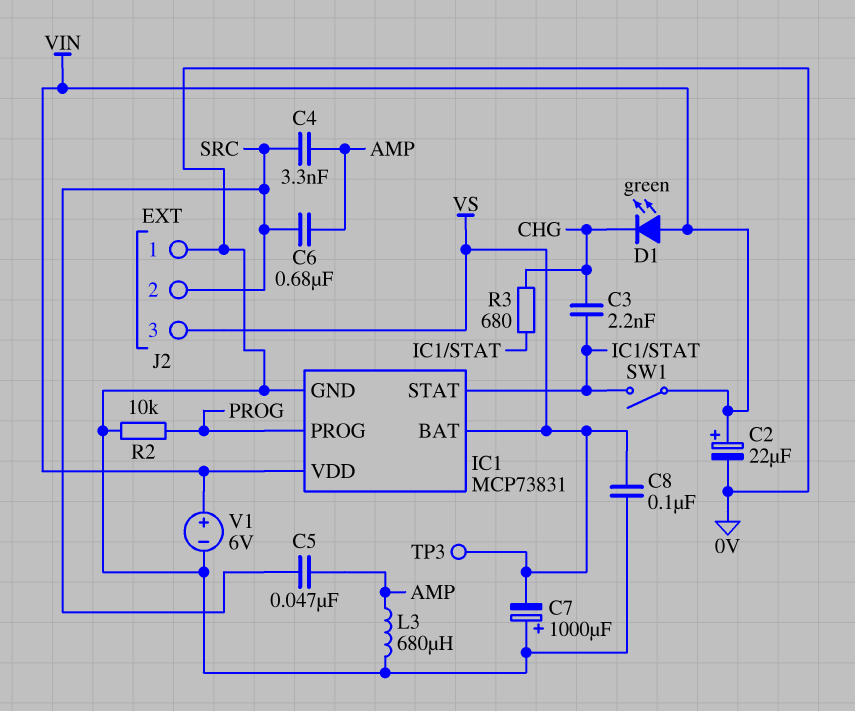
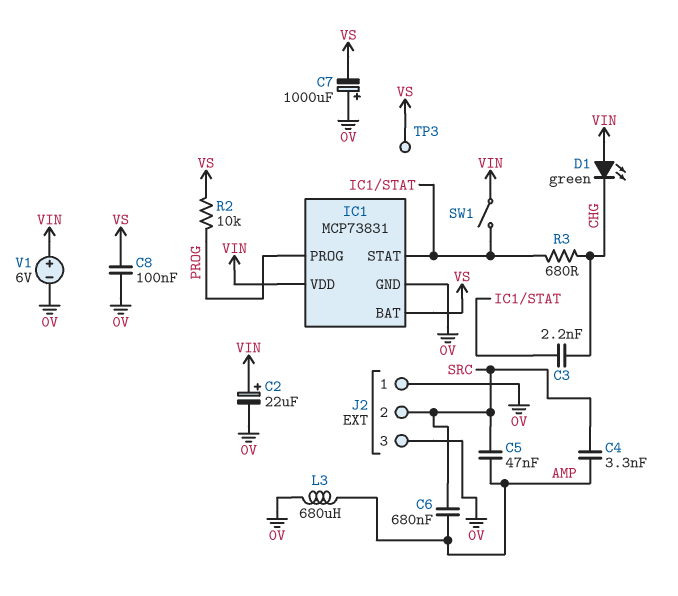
J2 pin 3: VS -> 0V
R2: 10k (0V, PROG) -> 10k (PROG, VS)

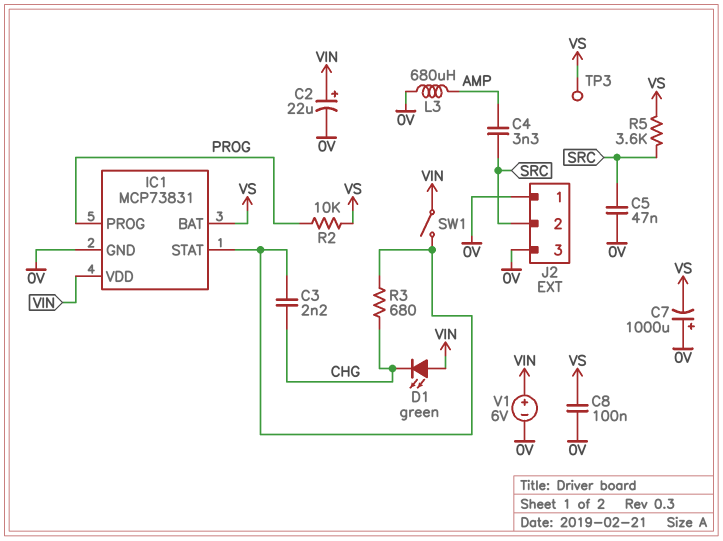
C5: 47nF (AMP, SRC) -> 47nF (0V, SRC)
C6: 680nF (AMP, SRC) -> none
R5: none -> 3.6k (SRC, VS)

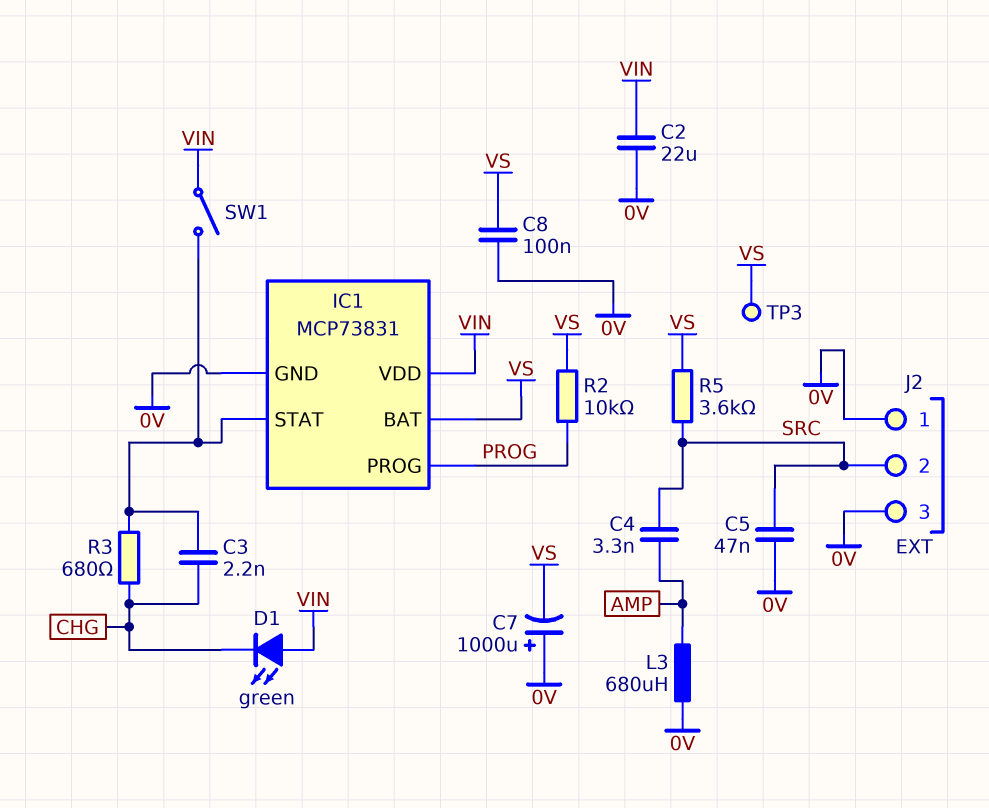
C2: 22uF (plus VIN, minus 0V) -> 22uF (0V, VIN)
V1: 6V (plus VIN, minus 0V) -> none

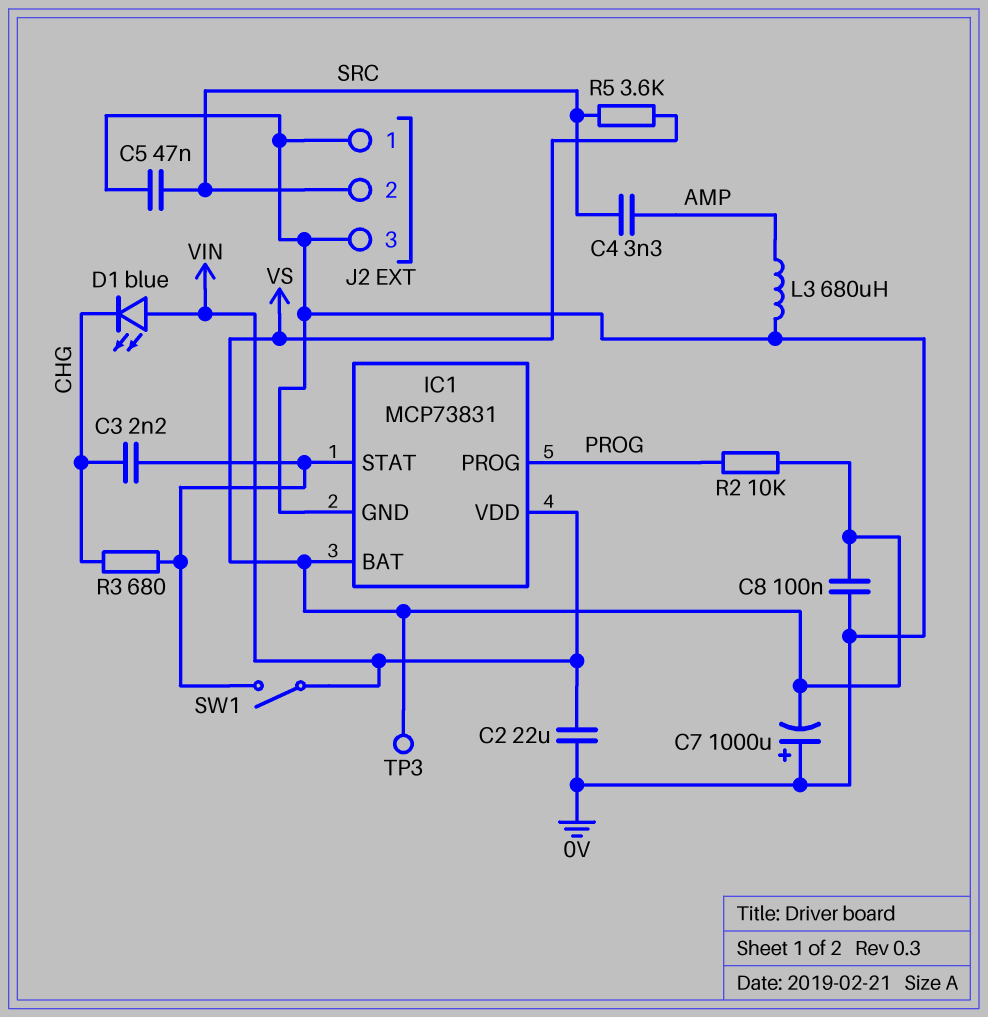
D1: LED green (A VIN, K CHG) -> LED blue (A VIN, K CHG)

